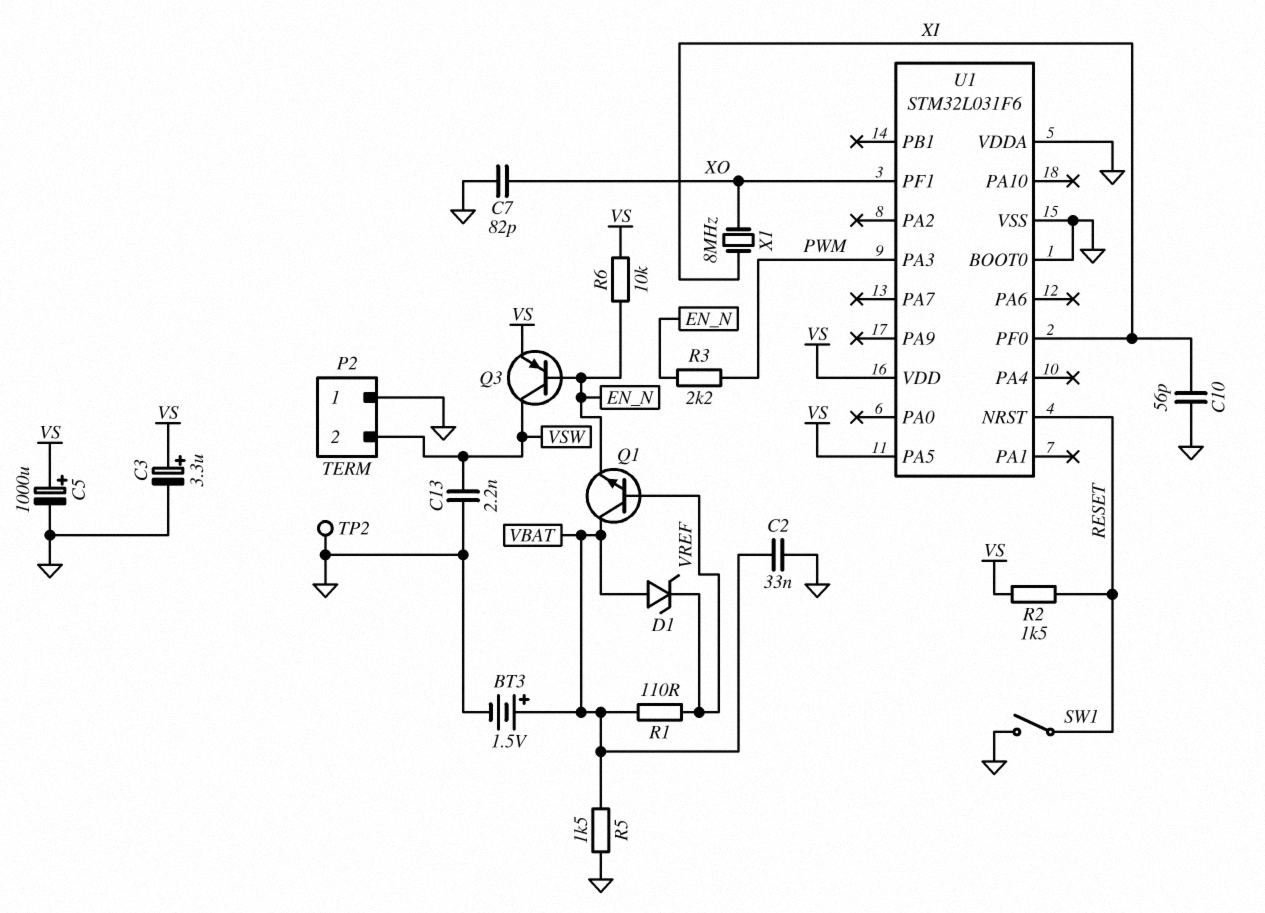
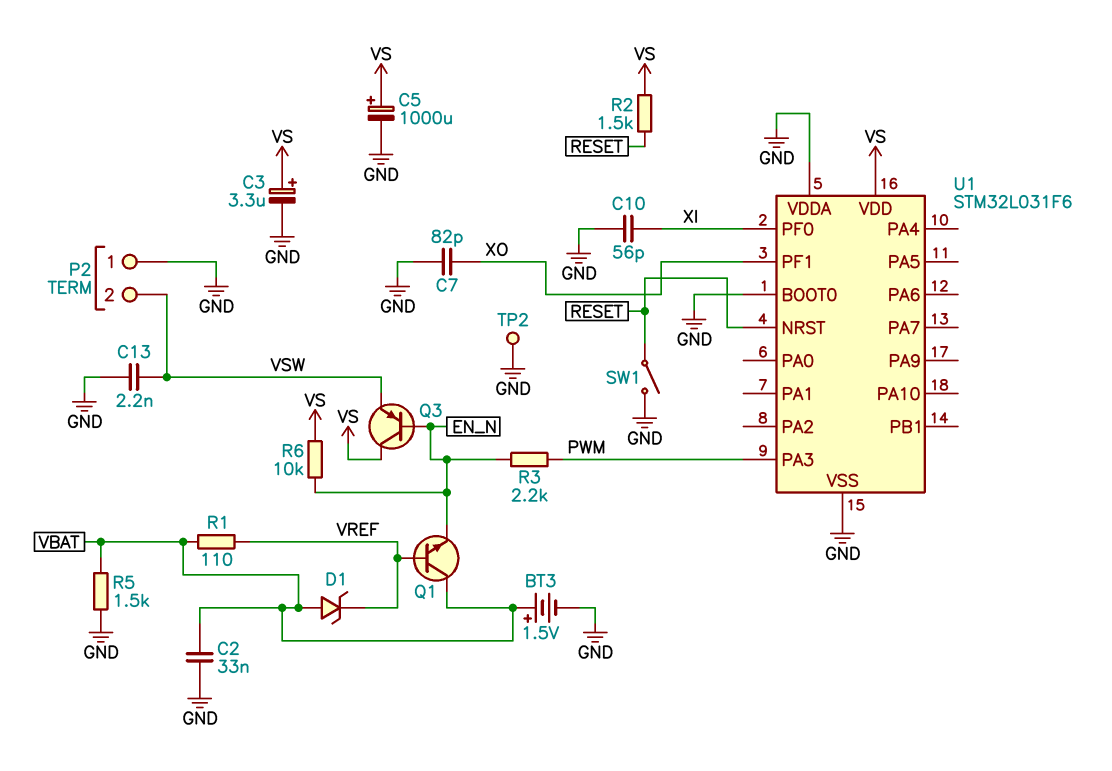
Q3: PNP (B EN_N, C VSW, E VS) -> PNP (B EN_N, C VS, E VSW)
U1 pin PA5: VS -> none
X1: 8MHz (XI, XO) -> none

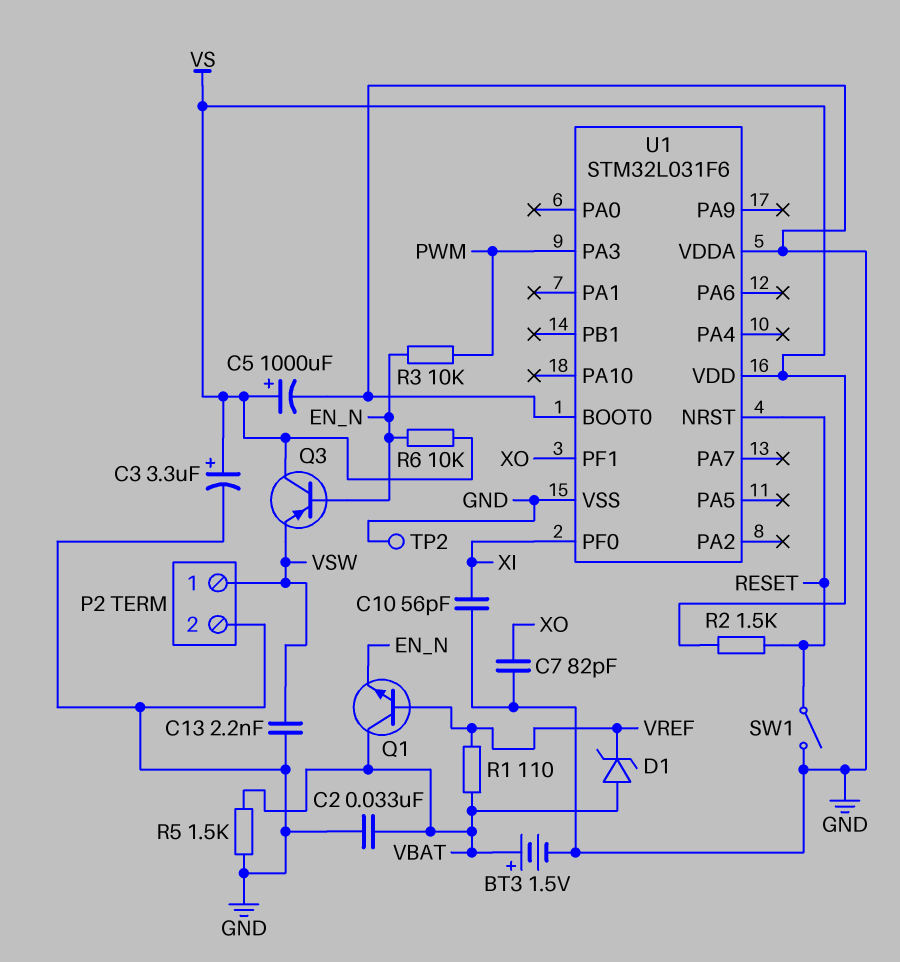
P2 pin 1: GND -> VSW
P2 pin 2: VSW -> GND
R3: 2.2k (EN_N, PWM) -> 10k (EN_N, PWM)

